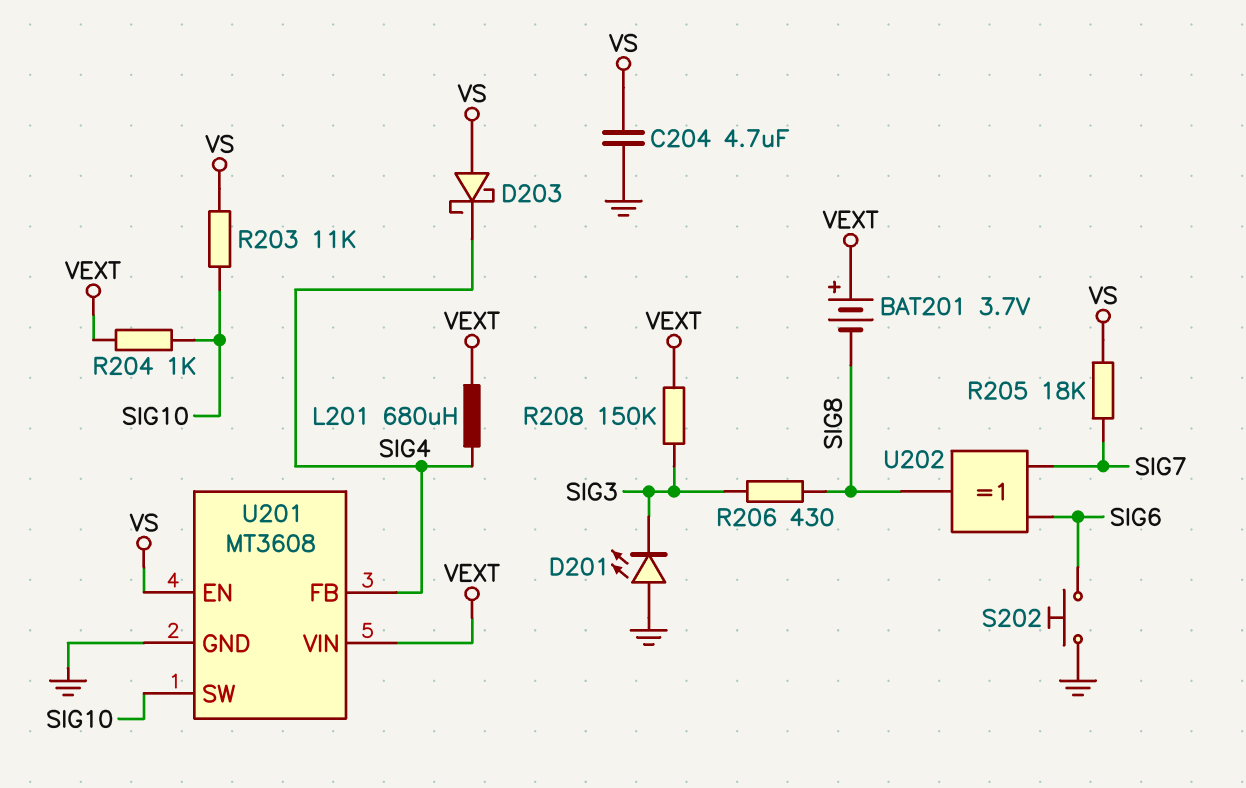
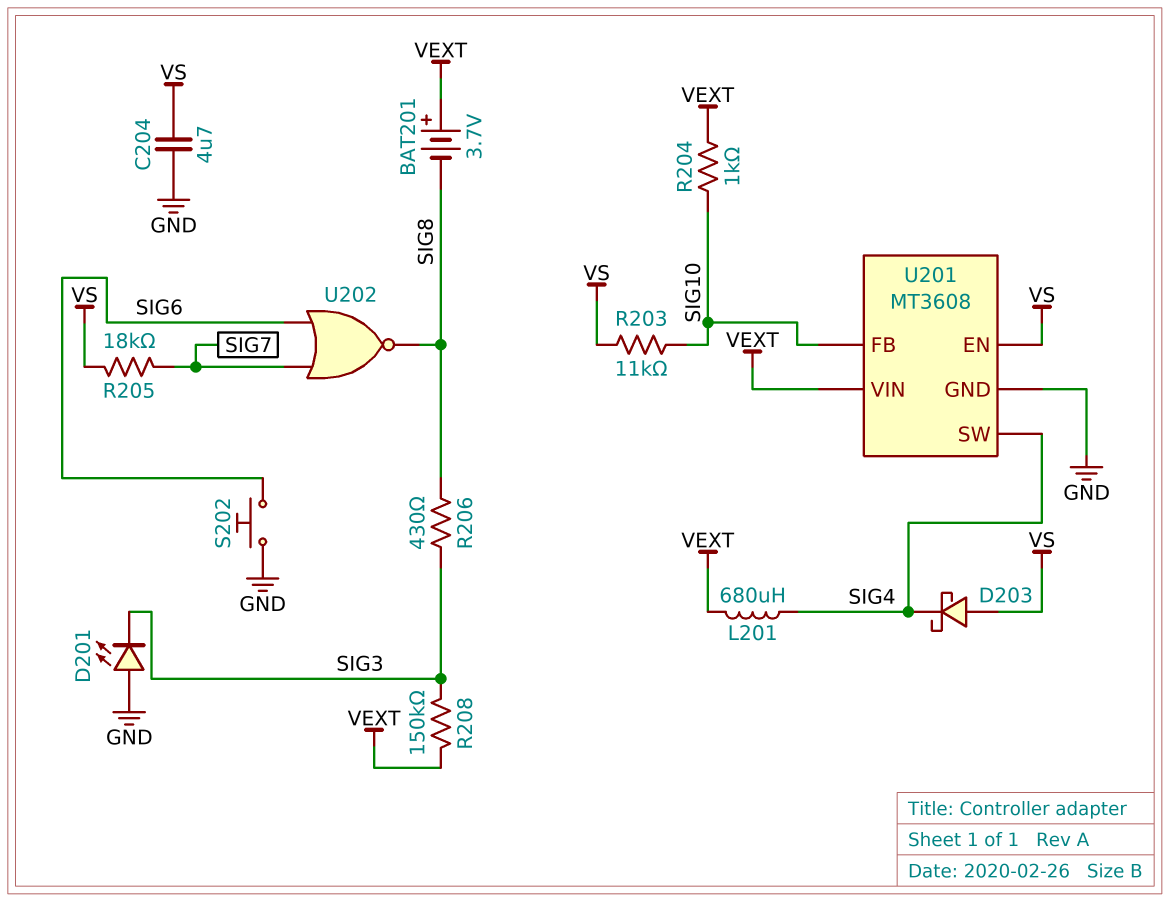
U201 pin FB: SIG4 -> SIG10
U201 pin SW: SIG10 -> SIG4
U202: XOR (in SIG6, in SIG7, out SIG8) -> NOR (in SIG6, in SIG7, out SIG8)

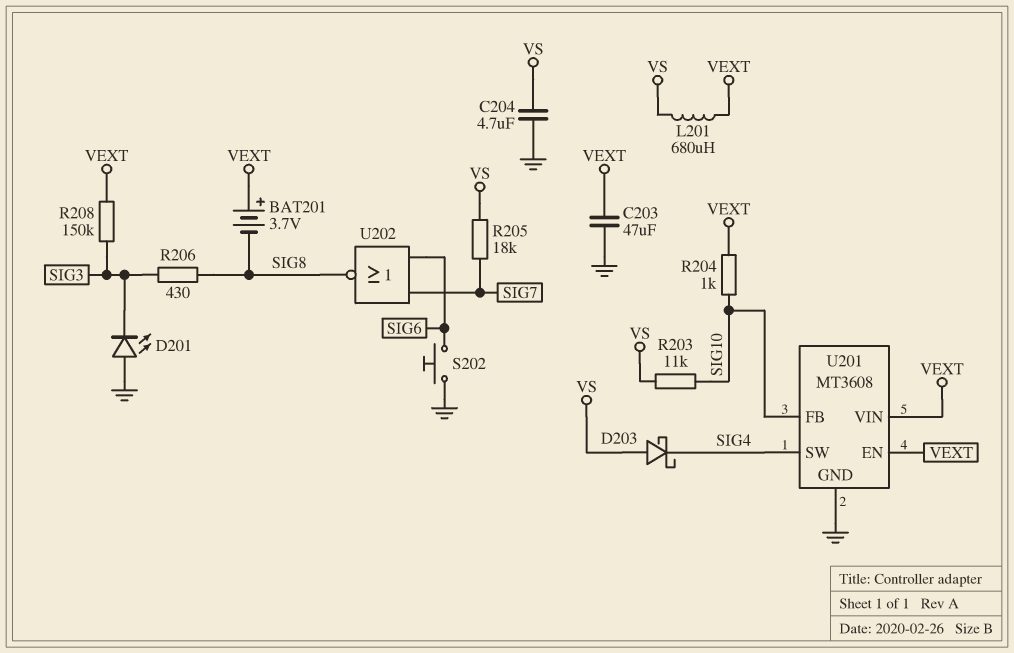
C203: none -> 47uF (GND, VEXT)
L201: 680uH (SIG4, VEXT) -> 680uH (VEXT, VS)
U201 pin EN: VS -> VEXT

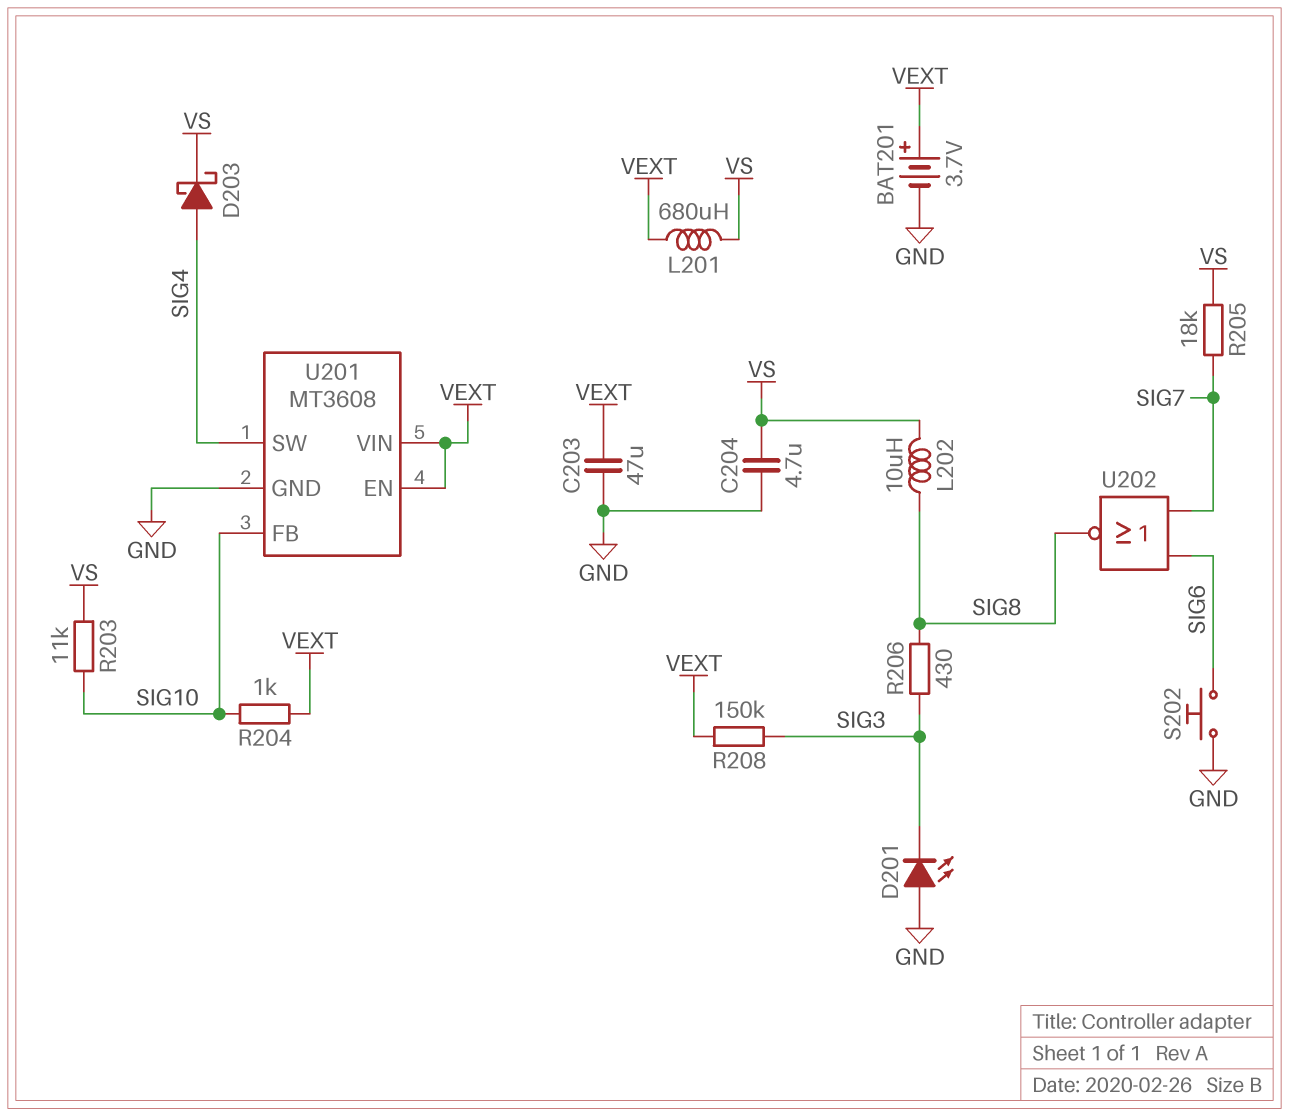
BAT201: 3.7V (plus VEXT, minus SIG8) -> 3.7V (plus VEXT, minus GND)
D203: schottky (A VS, K SIG4) -> schottky (A SIG4, K VS)
L202: none -> 10uH (SIG8, VS)

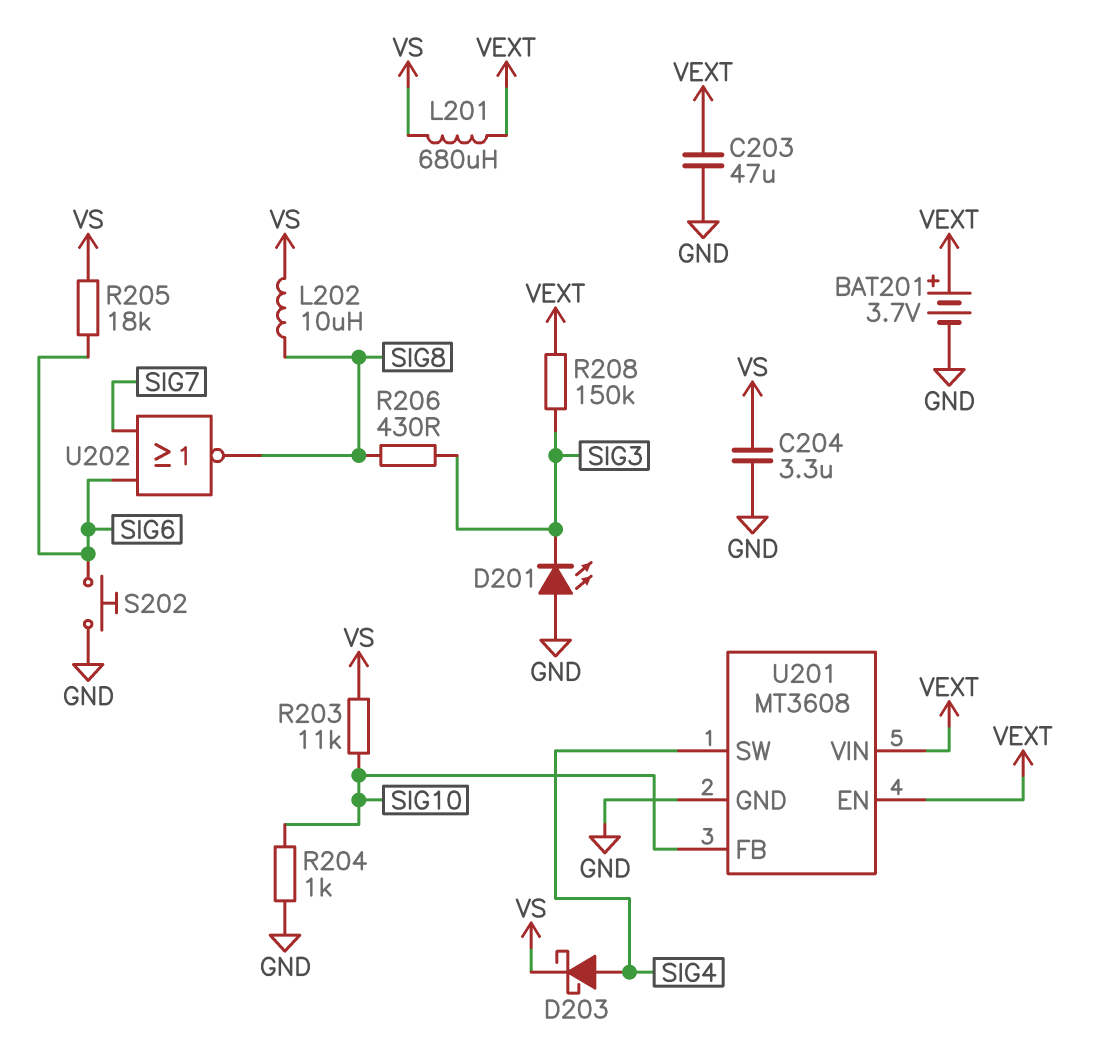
C204: 4.7uF (GND, VS) -> 3.3uF (GND, VS)
R204: 1k (SIG10, VEXT) -> 1k (GND, SIG10)
R205: 18k (SIG7, VS) -> 18k (SIG6, VS)

